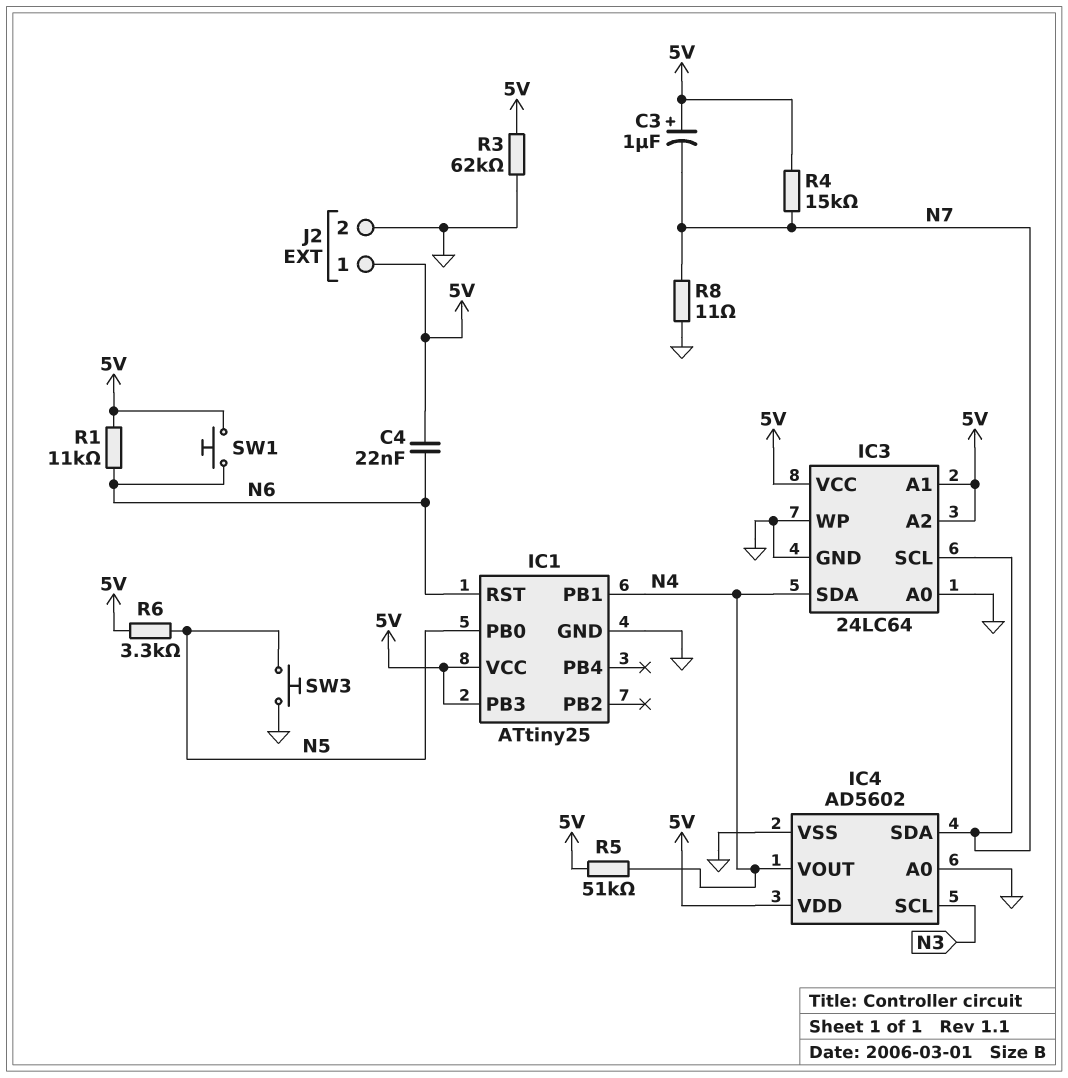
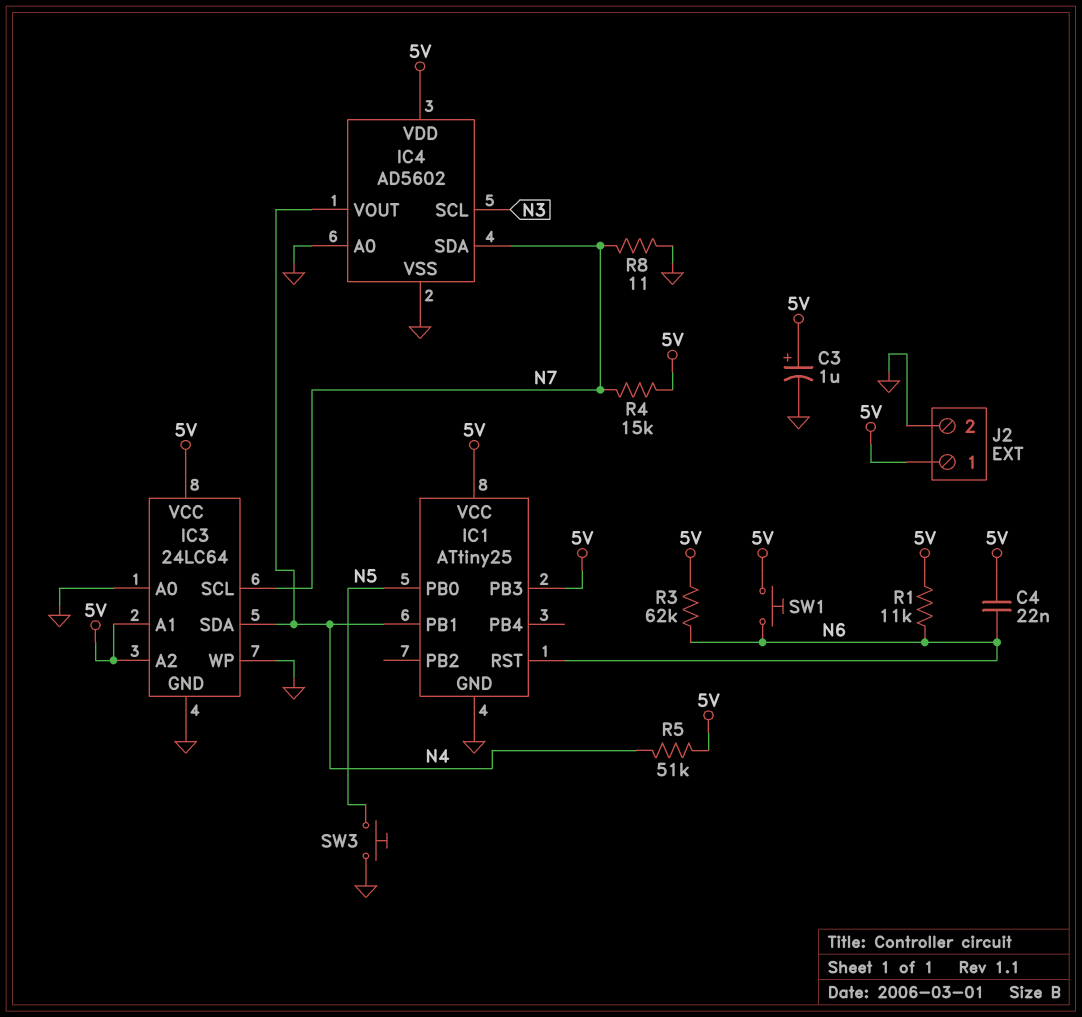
C3: 1uF (plus 5V, minus N7) -> 1uF (plus 5V, minus GND)
R3: 62k (5V, GND) -> 62k (5V, N6)
R6: 3.3k (5V, N5) -> none

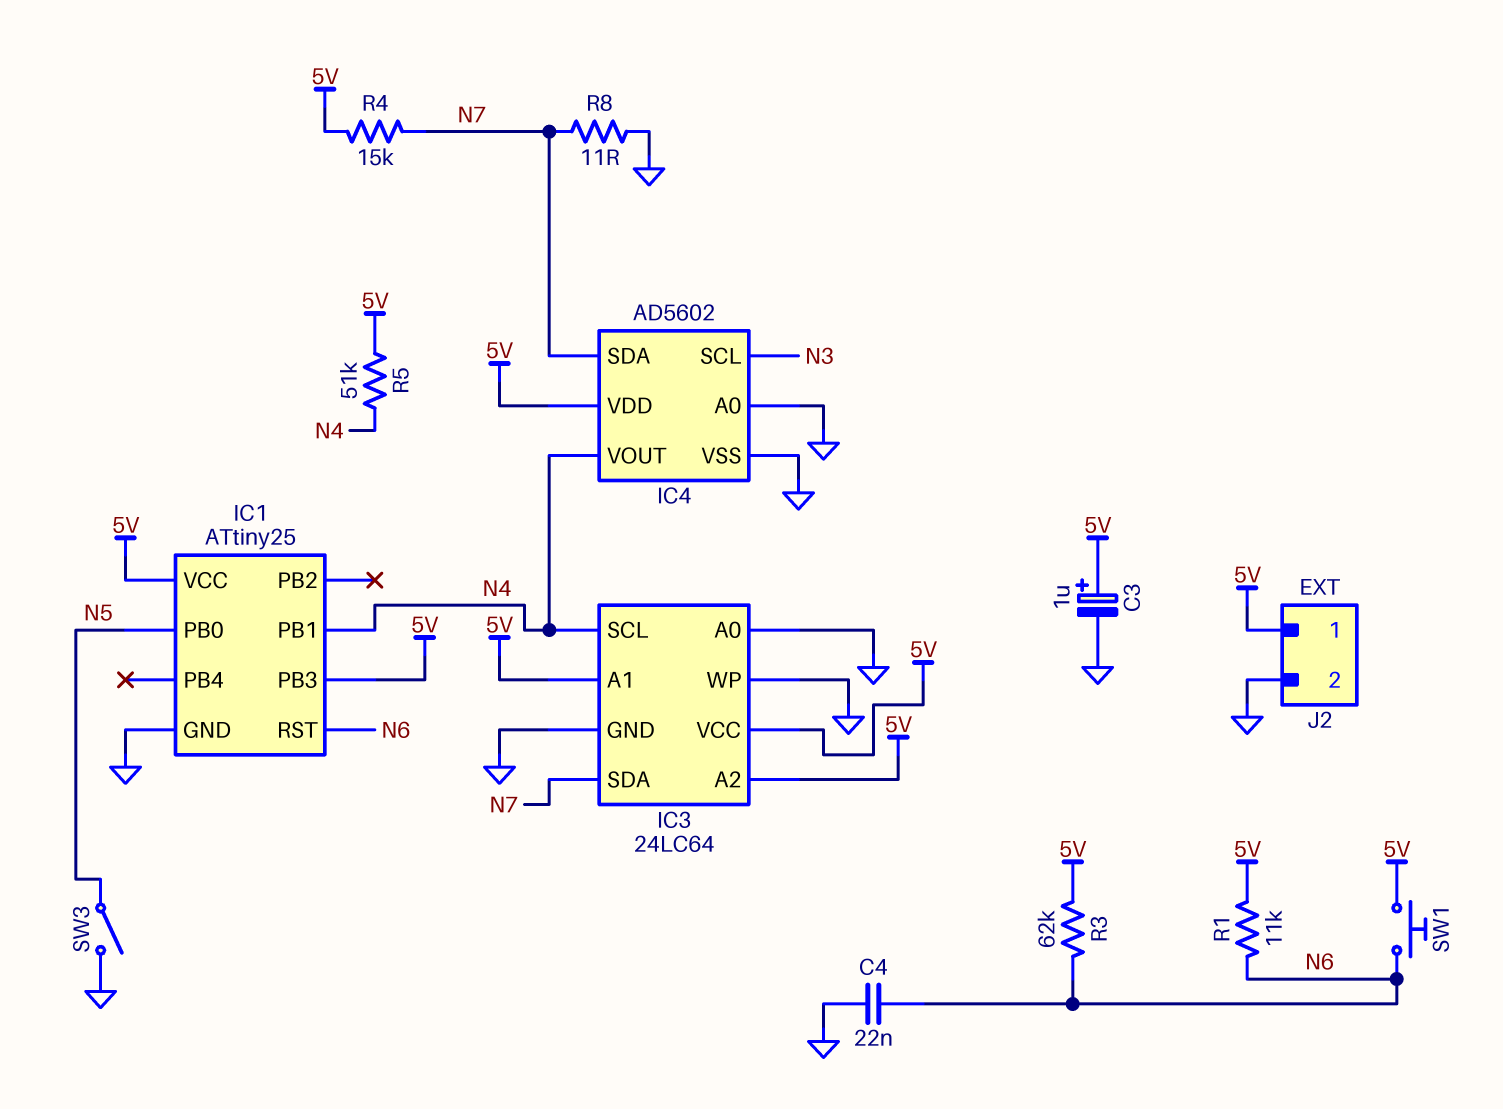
C4: 22nF (5V, N6) -> 22nF (GND, N6)
IC3 pin SCL: N7 -> N4
IC3 pin SDA: N4 -> N7
SW3: button (GND, N5) -> switch (GND, N5)

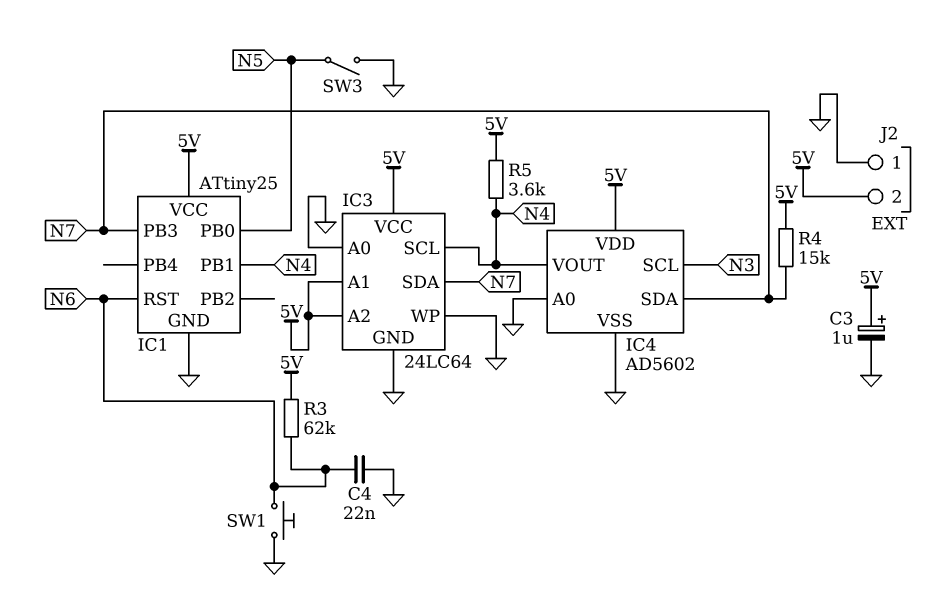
IC1 pin PB3: 5V -> N7
J2 pin 1: 5V -> GND
J2 pin 2: GND -> 5V
R1: 11k (5V, N6) -> none
R5: 51k (5V, N4) -> 3.6k (5V, N4)
R8: 11 (GND, N7) -> none
SW1: button (5V, N6) -> button (GND, N6)

